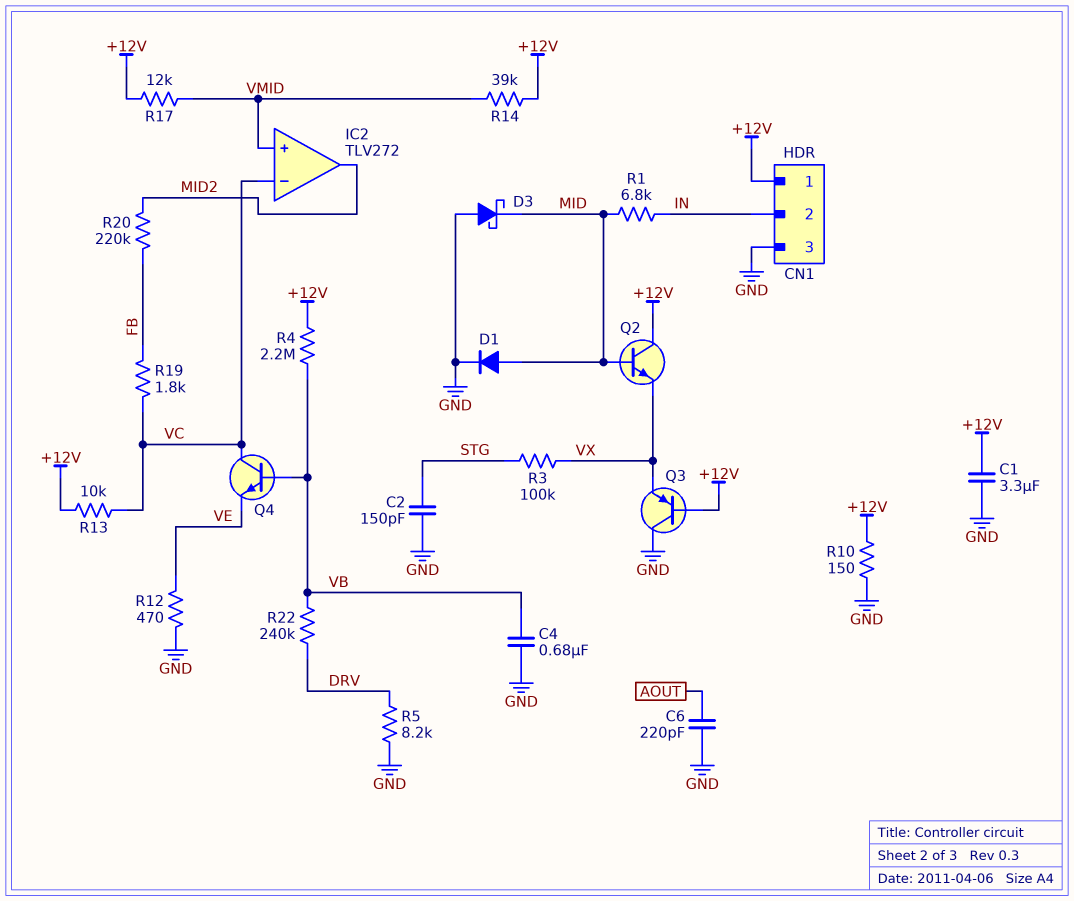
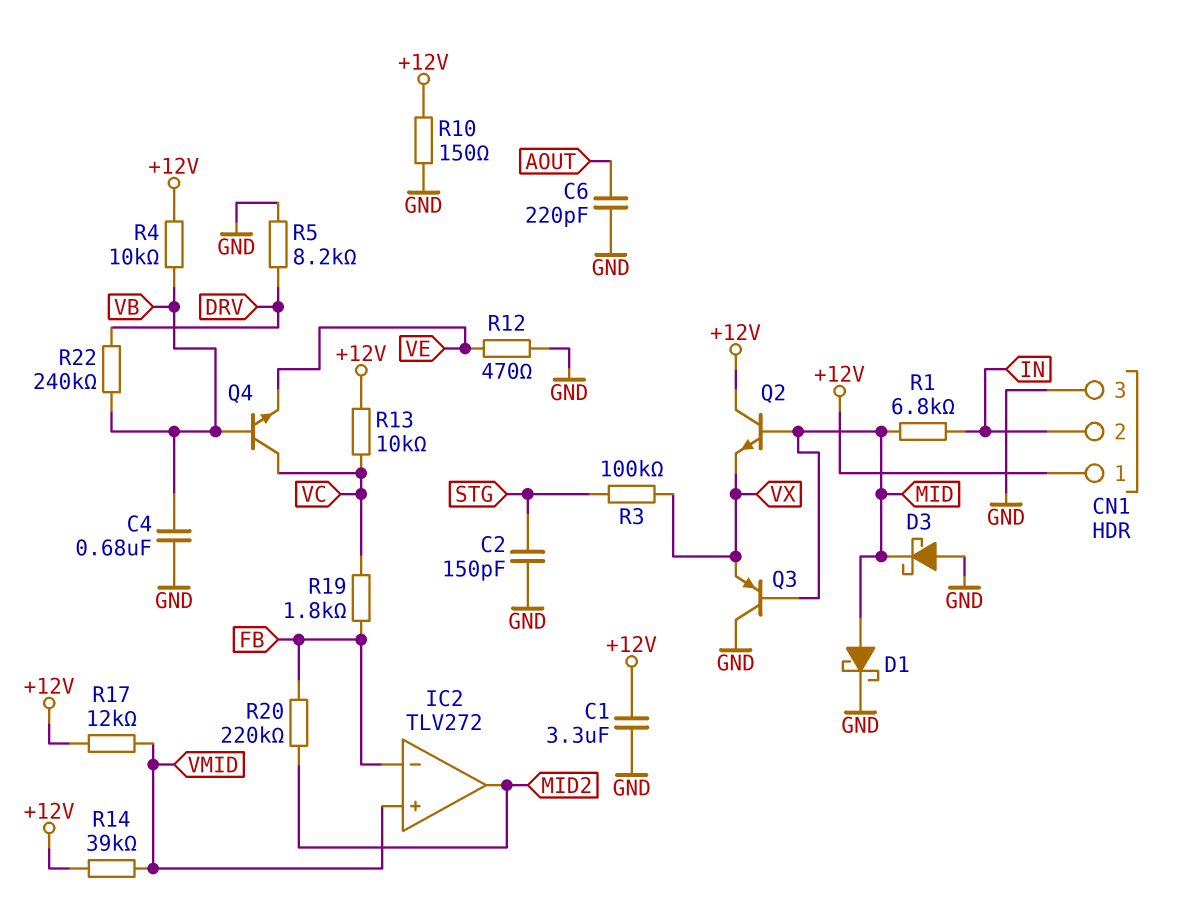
D1: diode (A MID, K GND) -> schottky (A MID, K GND)
IC2 pin in-: VC -> FB
Q3: PNP (B +12V, C GND, E VX) -> PNP (B MID, C GND, E VX)
R4: 2.2M (+12V, VB) -> 10k (+12V, VB)

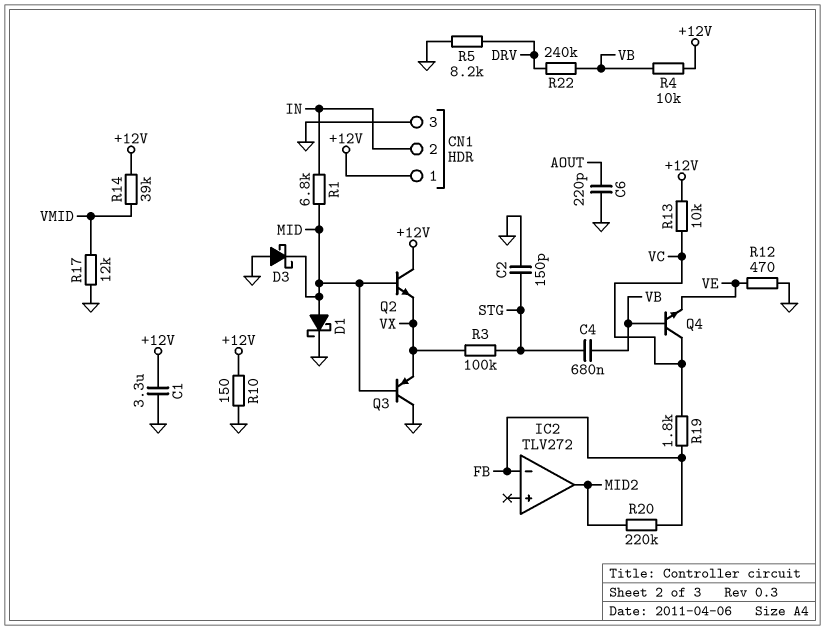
C4: 680nF (GND, VB) -> 680nF (STG, VB)
IC2 pin in+: VMID -> none
R17: 12k (+12V, VMID) -> 12k (GND, VMID)

